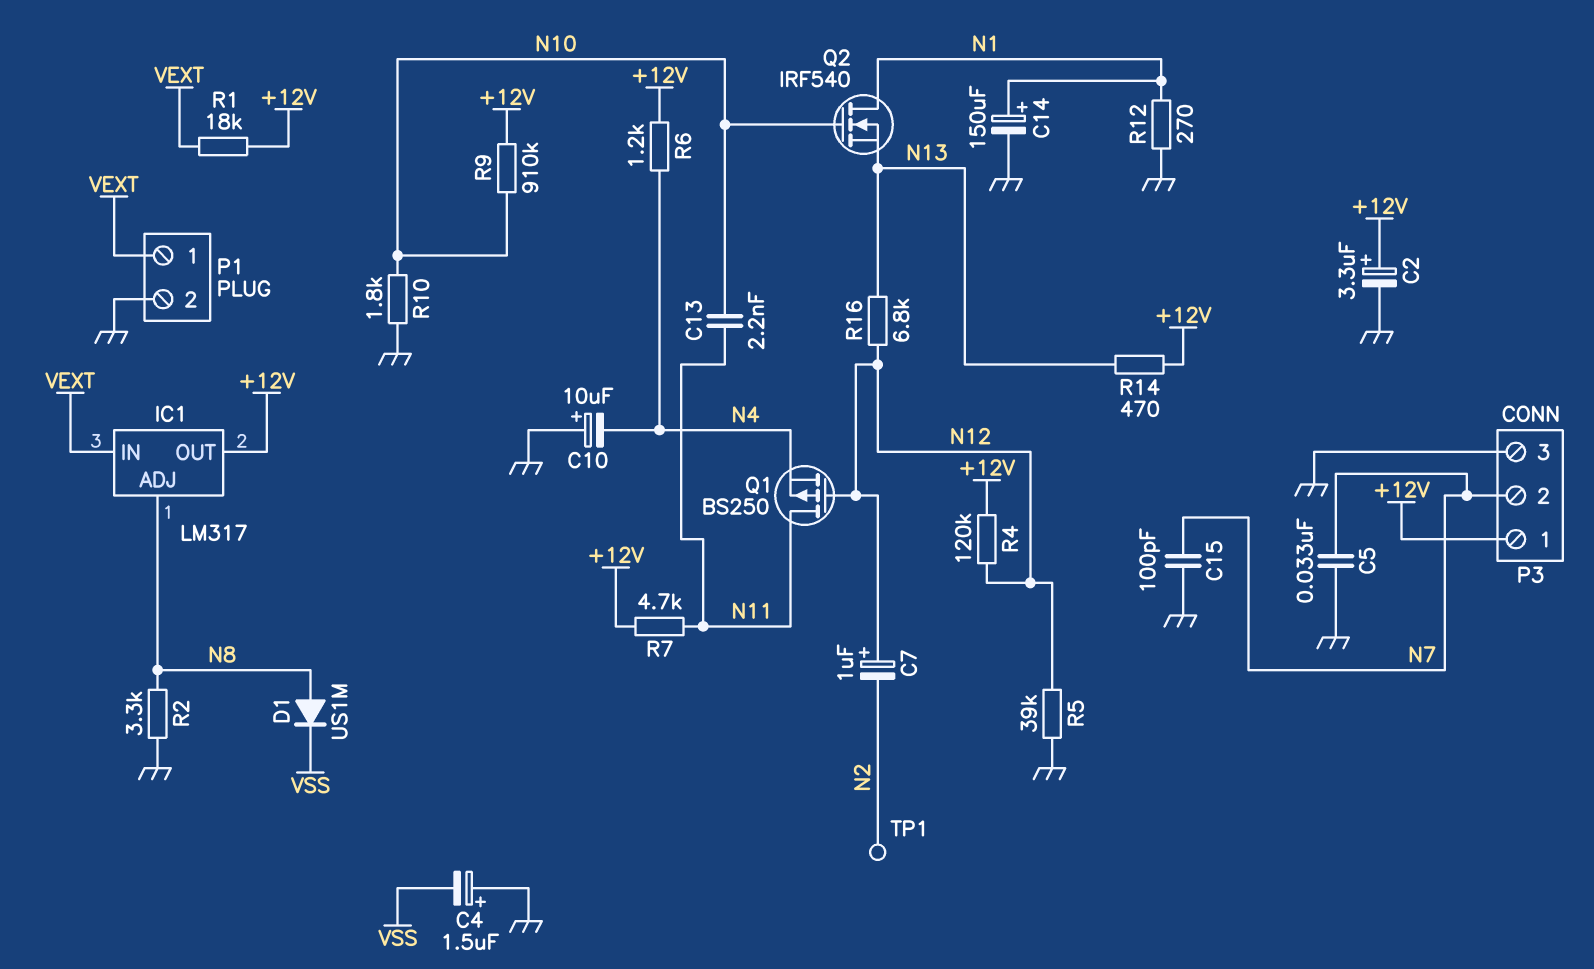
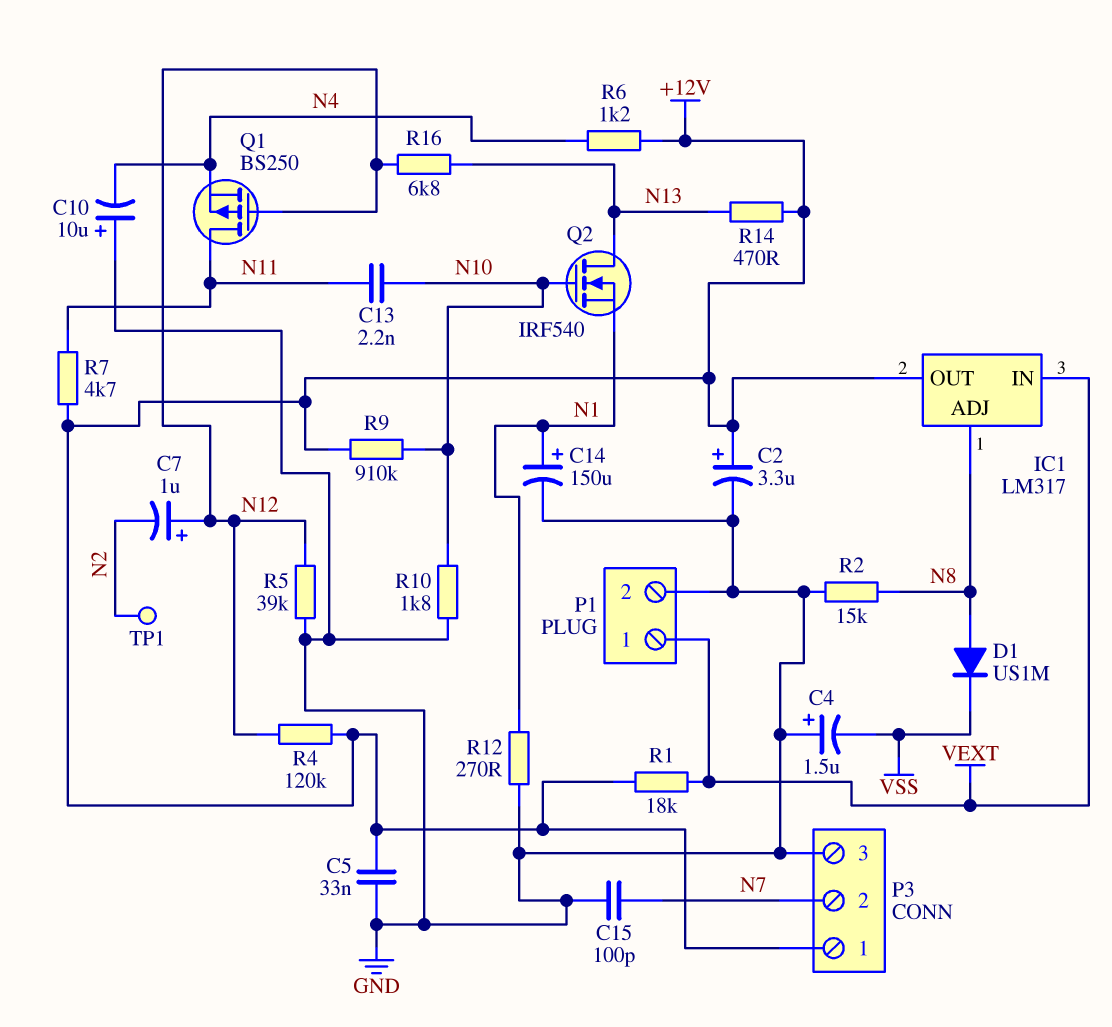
C5: 33nF (GND, N7) -> 33nF (+12V, GND)
Q2: NMOS IRF540 (G N10, D N1, S N13) -> NMOS IRF540 (G N10, D N13, S N1)
R2: 3.3k (GND, N8) -> 15k (GND, N8)

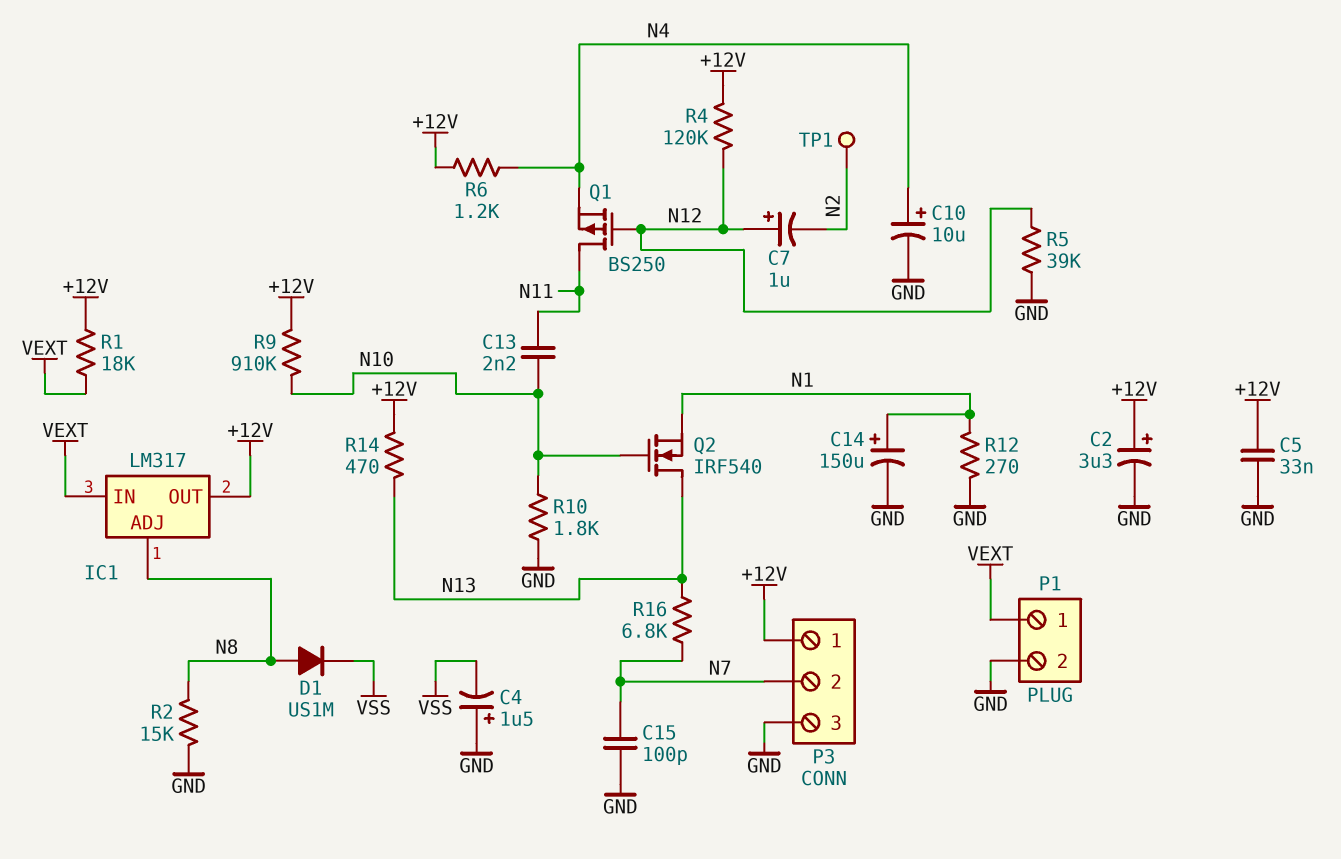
C10: 10uF (plus GND, minus N4) -> 10uF (plus N4, minus GND)
R7: 4.7k (+12V, N11) -> none
R16: 6.8k (N12, N13) -> 6.8k (N7, N13)

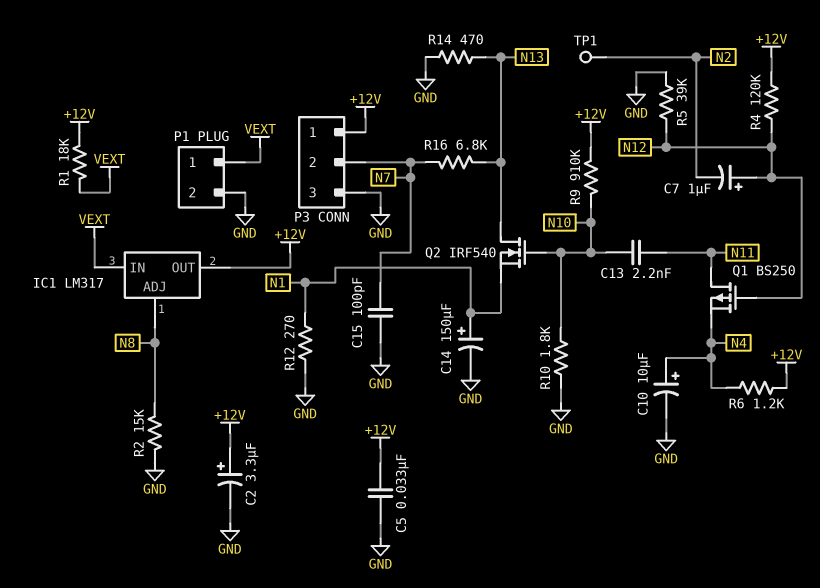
C4: 1.5uF (plus GND, minus VSS) -> none
D1: diode US1M (A N8, K VSS) -> none
R14: 470 (+12V, N13) -> 470 (GND, N13)

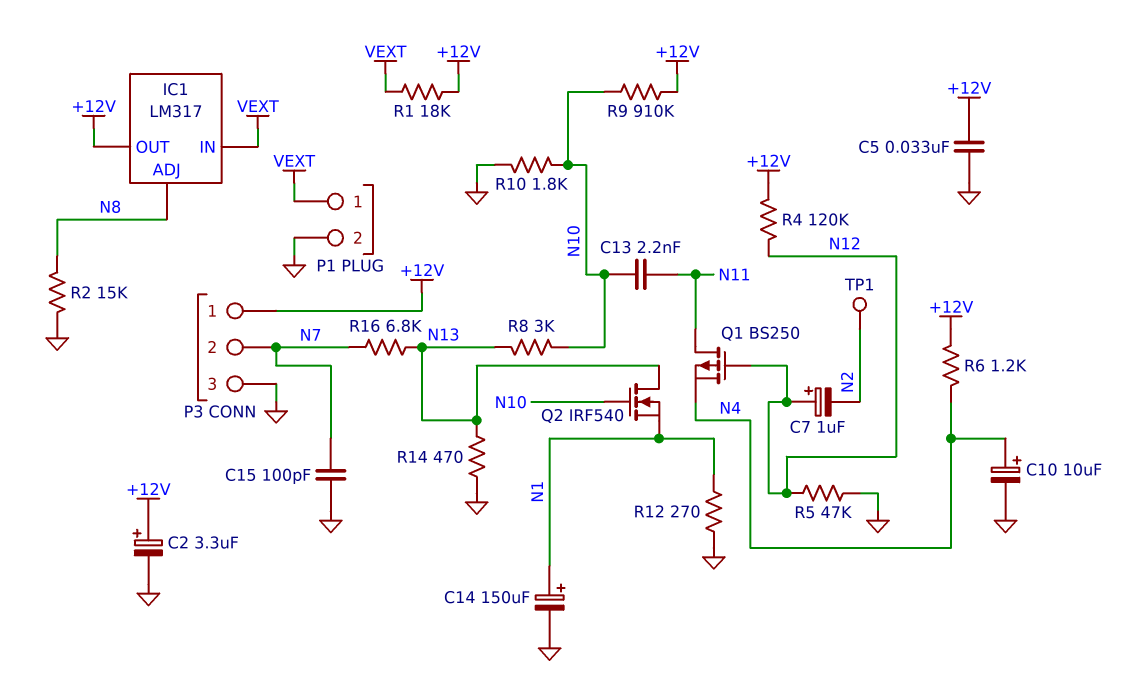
R5: 39k (GND, N12) -> 47k (GND, N12)
R8: none -> 3k (N10, N13)

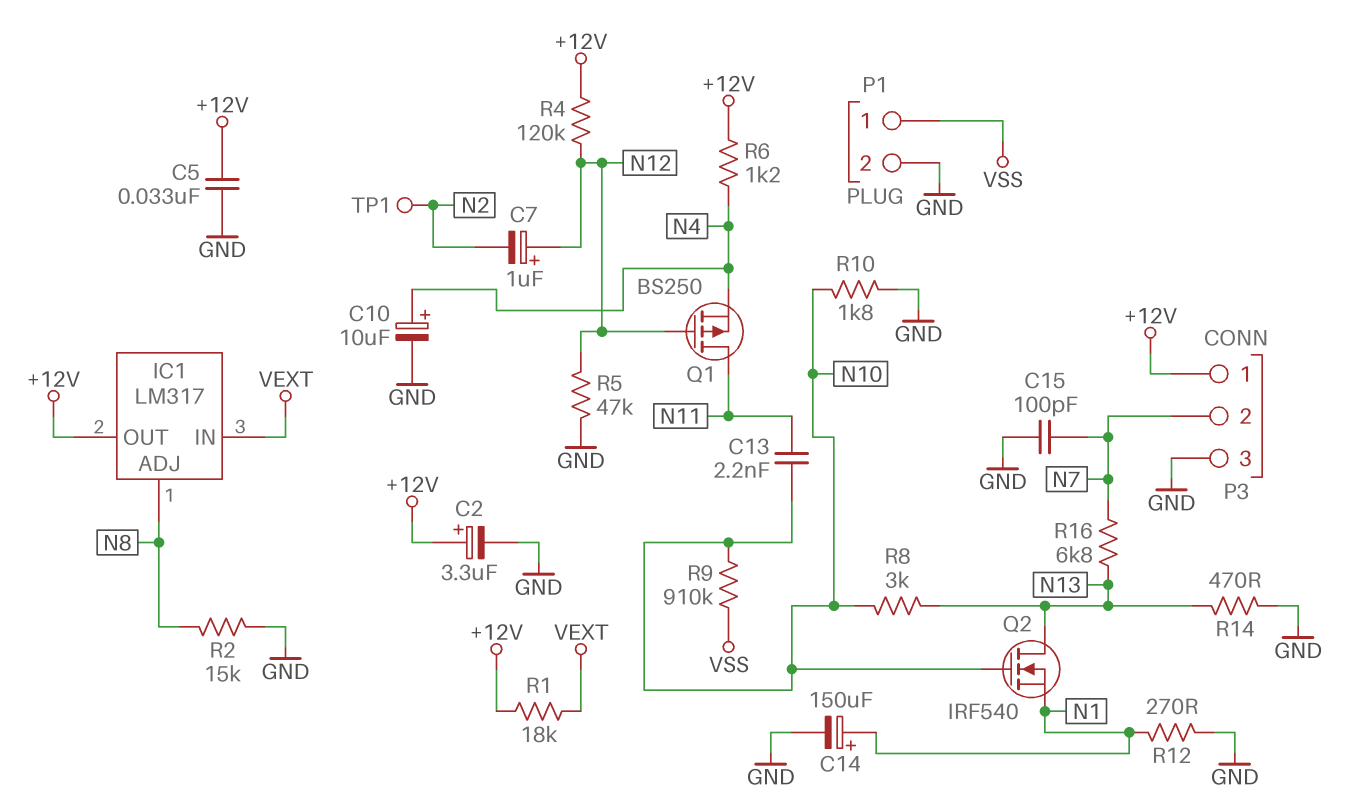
P1 pin 1: VEXT -> VSS
R9: 910k (+12V, N10) -> 910k (N10, VSS)

